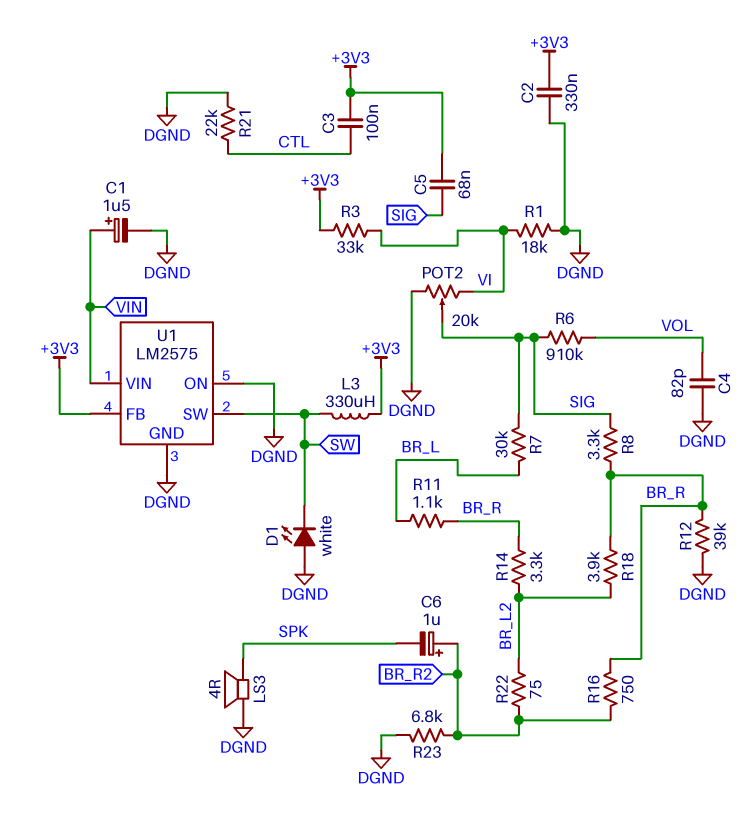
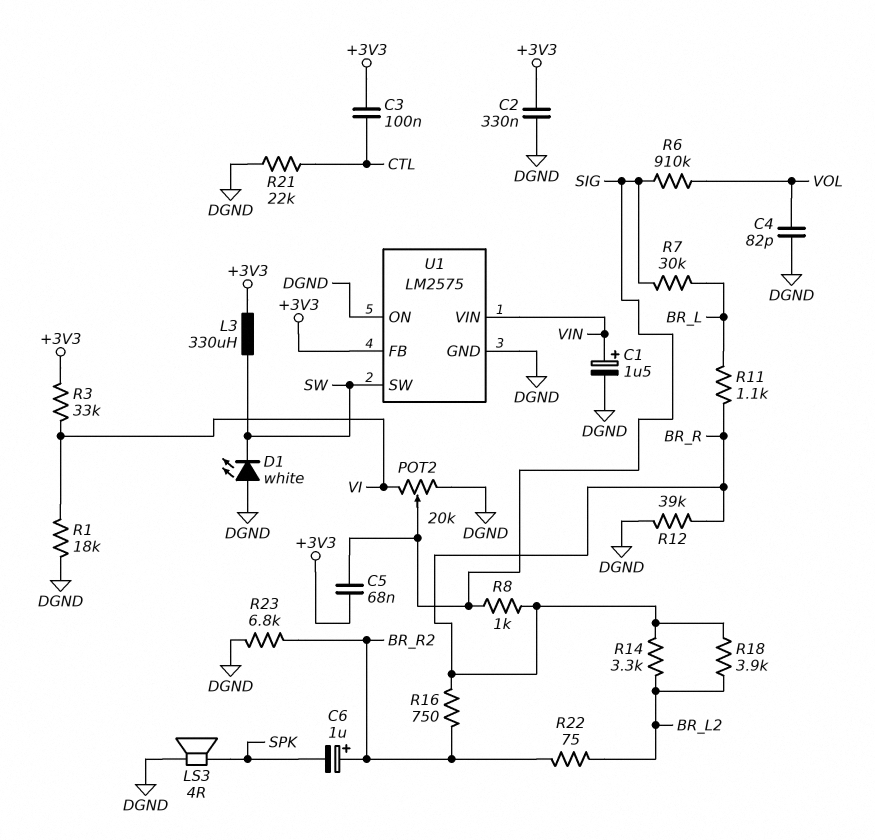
R8: 3.3k (BR_R, SIG) -> 1k (BR_R, SIG)

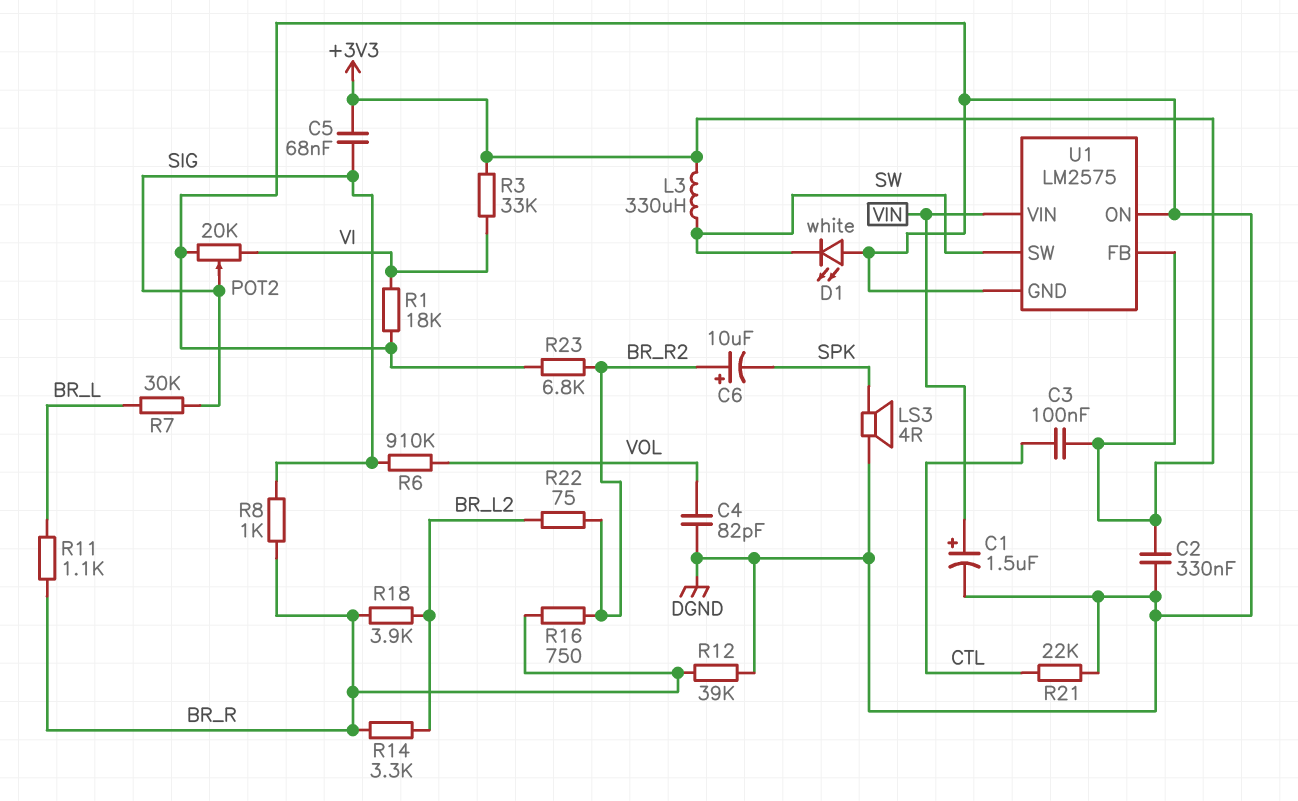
C6: 1uF (plus BR_R2, minus SPK) -> 10uF (plus BR_R2, minus SPK)

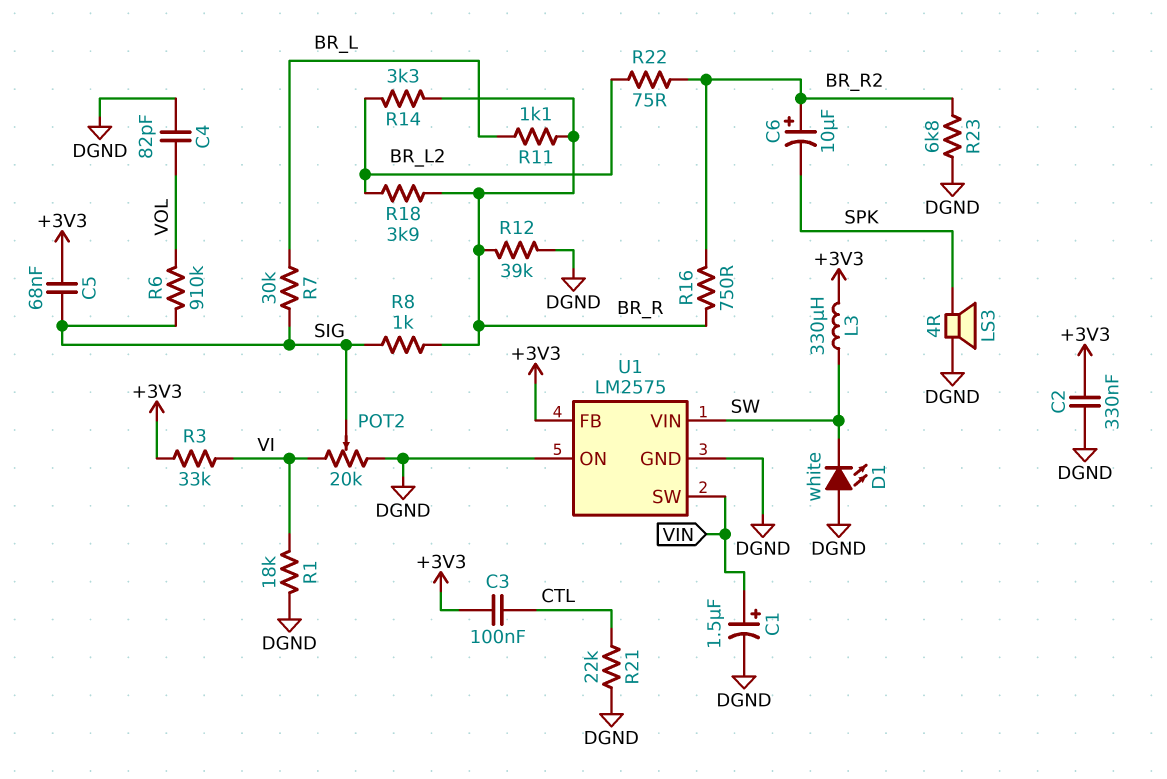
U1 pin SW: SW -> VIN
U1 pin VIN: VIN -> SW

